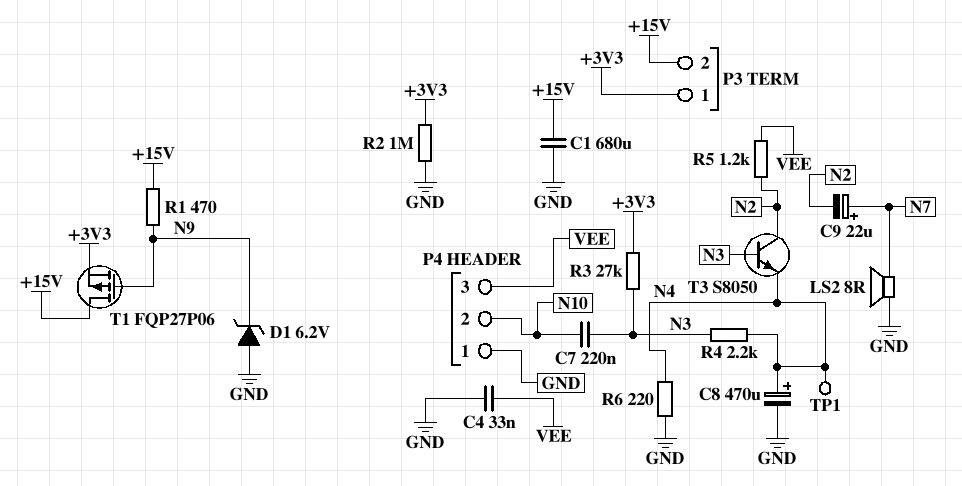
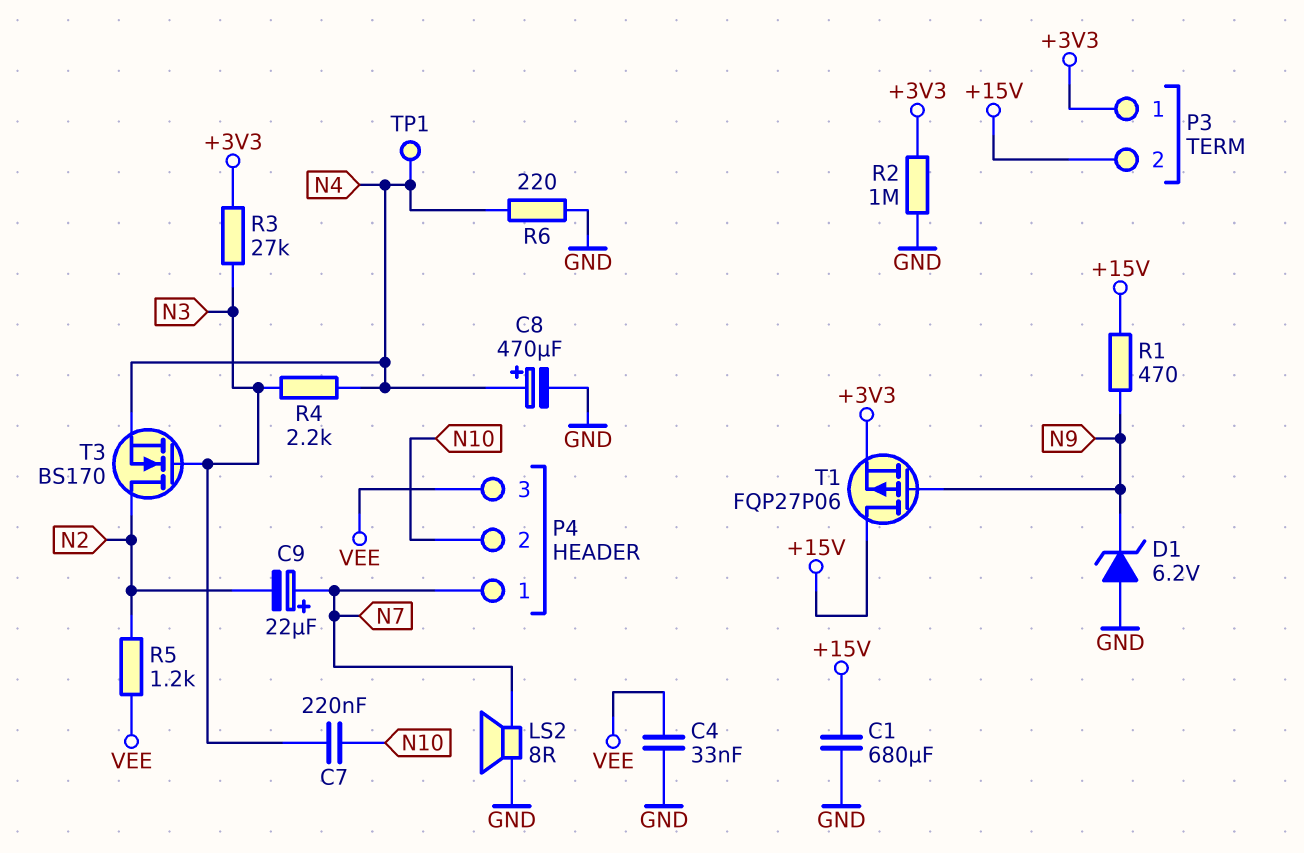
P4 pin 1: GND -> N7
T3: NPN S8050 (B N3, C N2, E N4) -> NMOS BS170 (G N3, D N2, S N4)

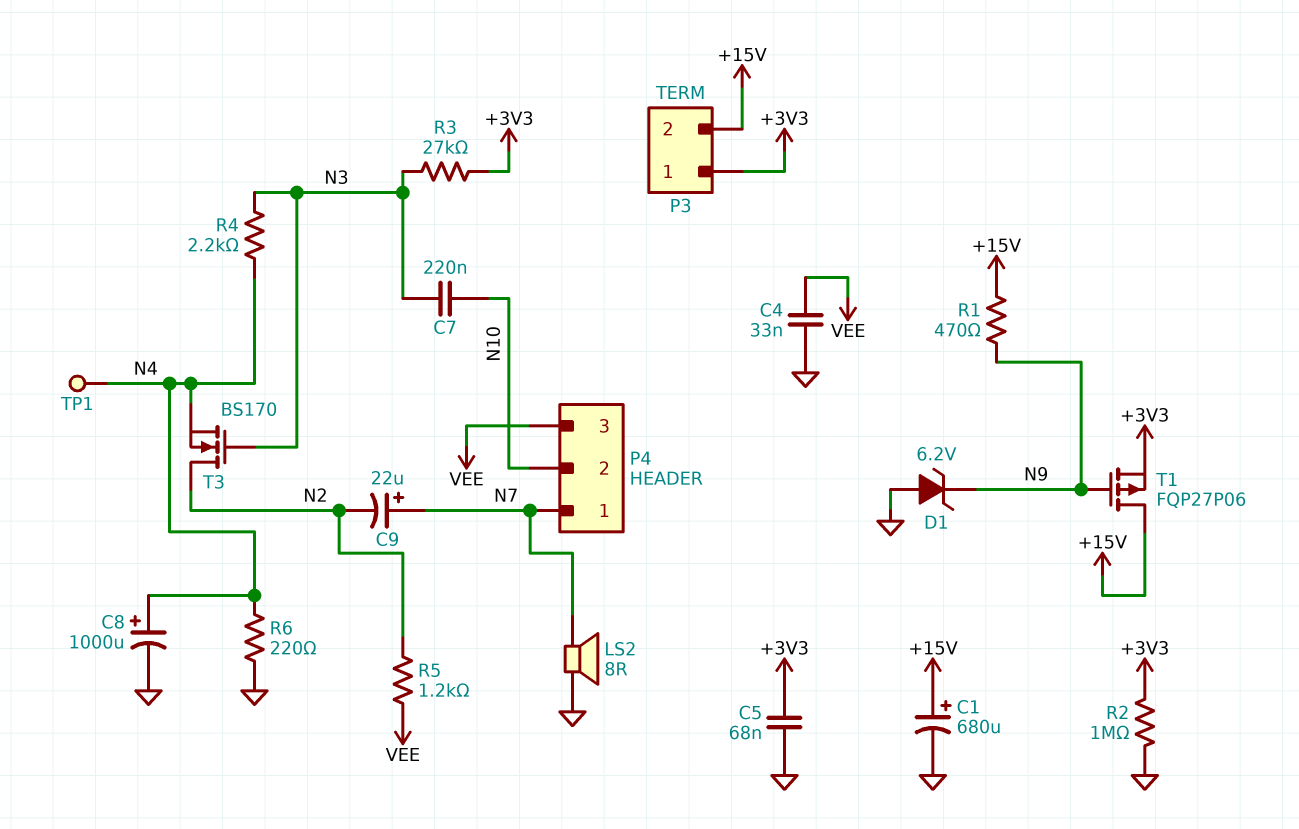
C1: 680uF (+15V, GND) -> 680uF (plus +15V, minus GND)
C5: none -> 68nF (+3V3, GND)
C8: 470uF (plus N4, minus GND) -> 1000uF (plus N4, minus GND)

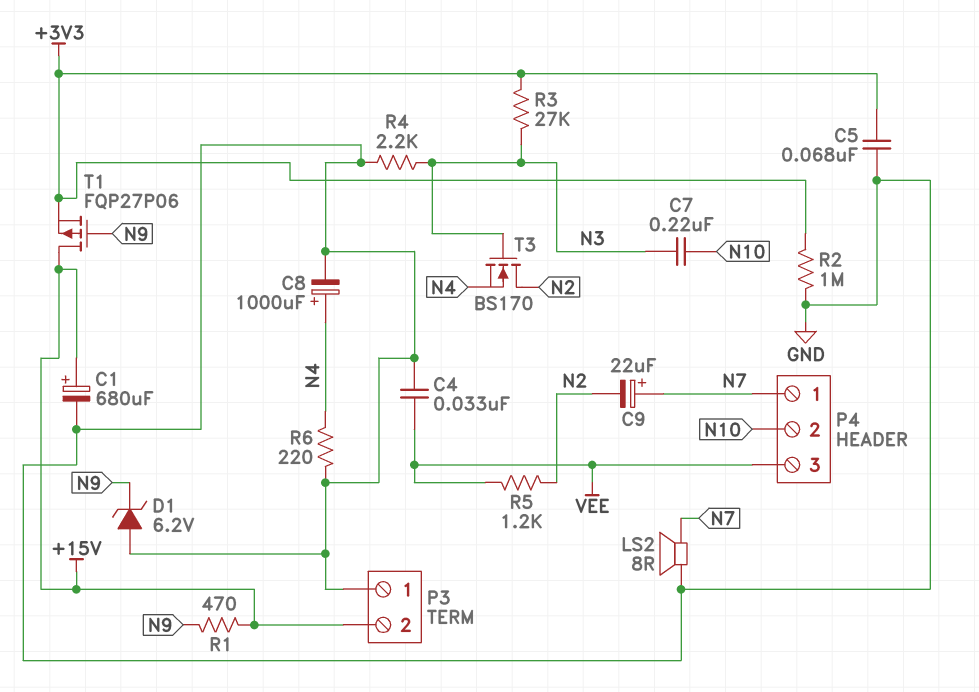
P3 pin 1: +3V3 -> GND
R4: 2.2k (N3, N4) -> 2.2k (GND, N3)
TP1: test point (N4) -> none

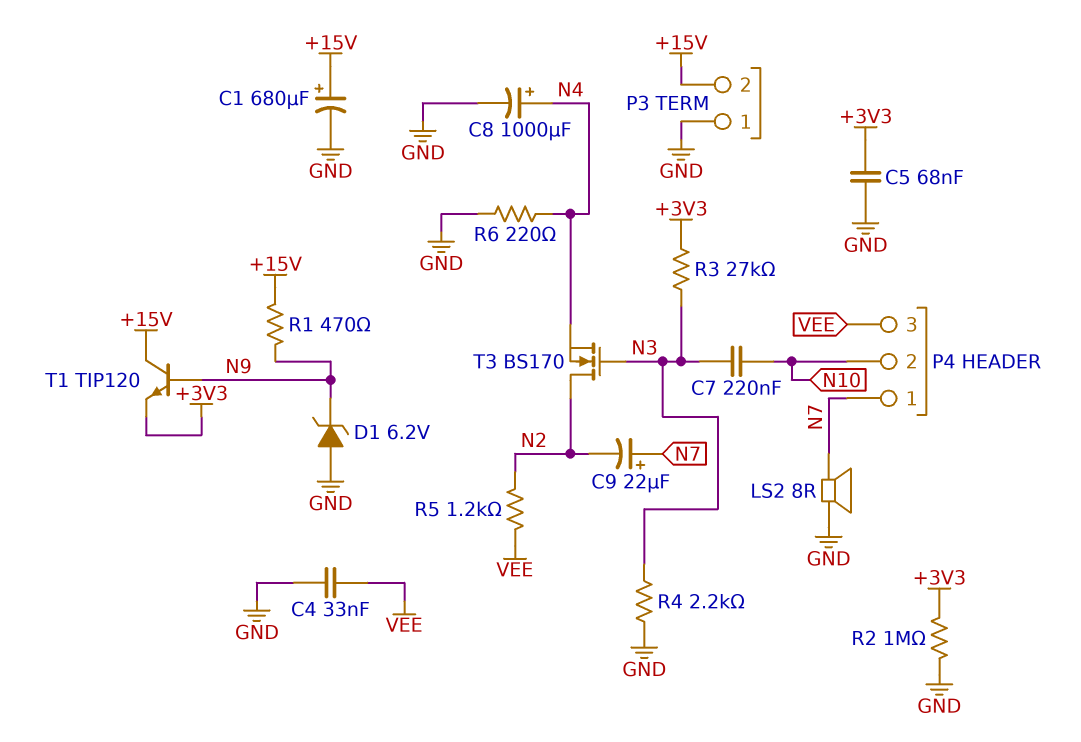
T1: PMOS FQP27P06 (G N9, D +15V, S +3V3) -> NPN TIP120 (B N9, C +15V, E +3V3)

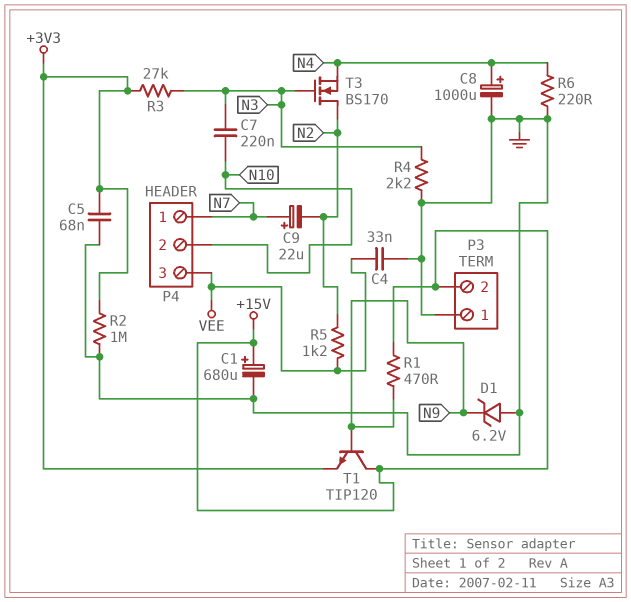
LS2: speaker 8R (GND, N7) -> none

